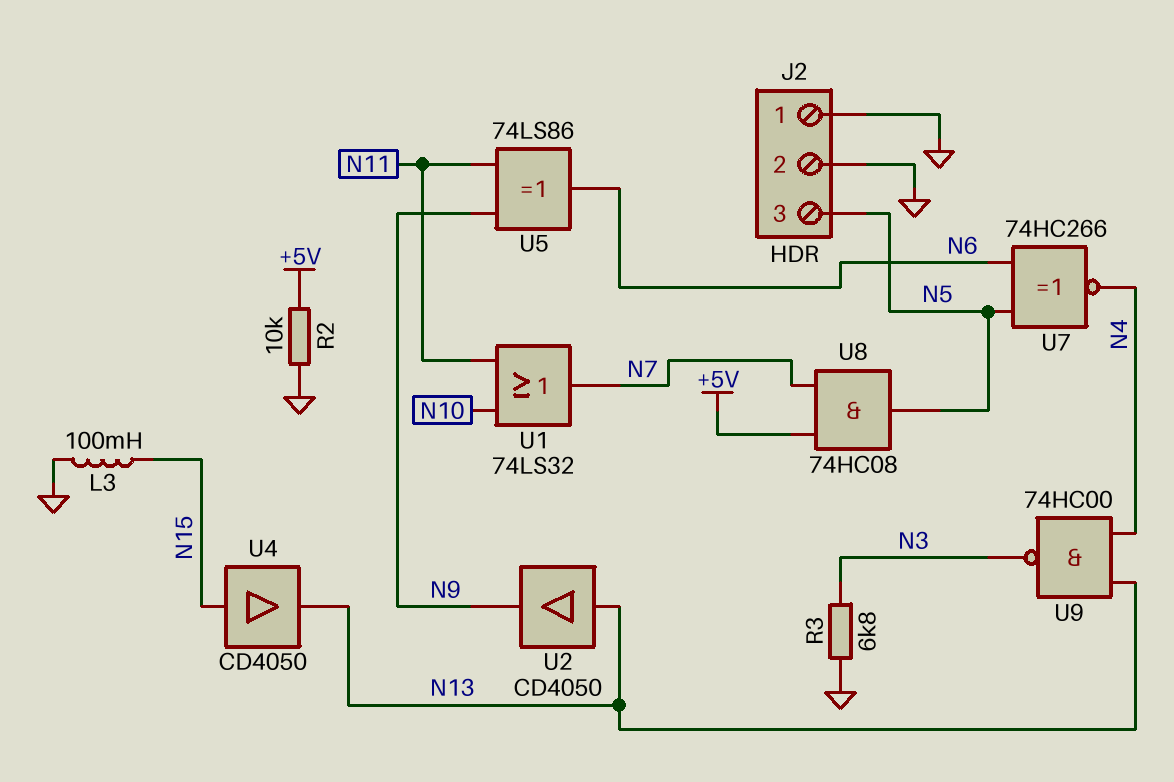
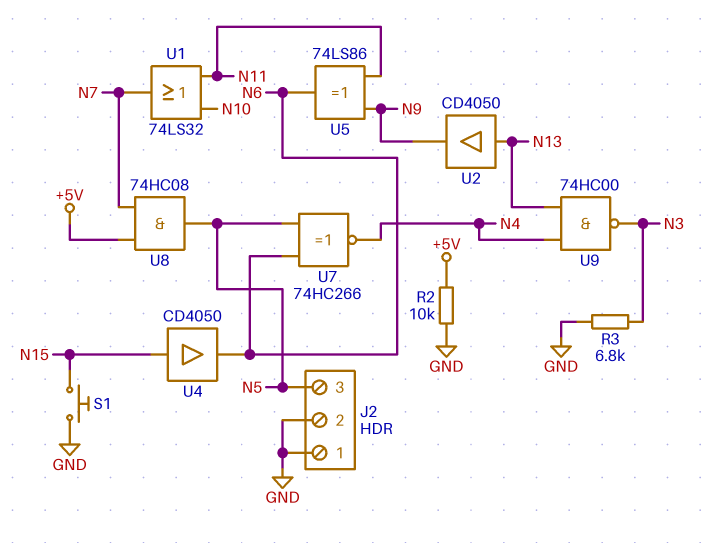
L3: 100mH (GND, N15) -> none
S1: none -> button (GND, N15)
U4: buffer CD4050 (in N15, out N13) -> buffer CD4050 (in N15, out N6)

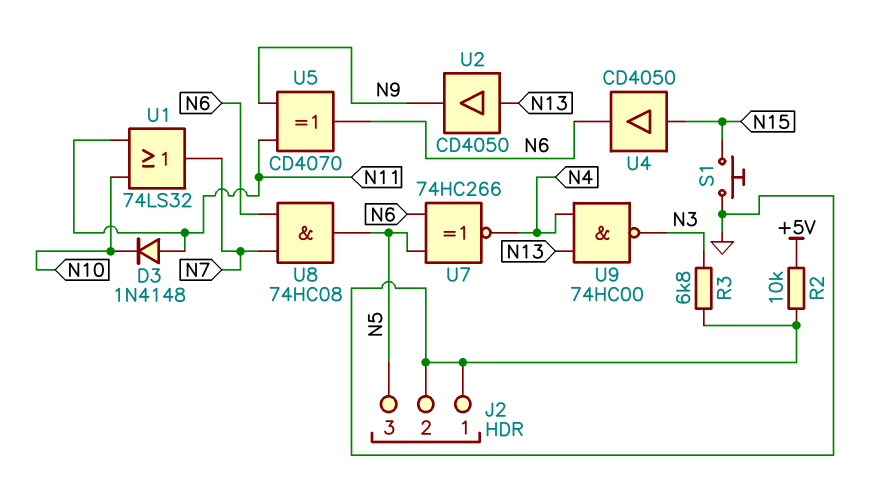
D3: none -> diode 1N4148 (A N11, K N10)
U5: XOR 74LS86 (in N9, in N11, out N6) -> XOR CD4070 (in N9, in N11, out N6)
U8: AND 74HC08 (in +5V, in N7, out N5) -> AND 74HC08 (in N6, in N7, out N5)

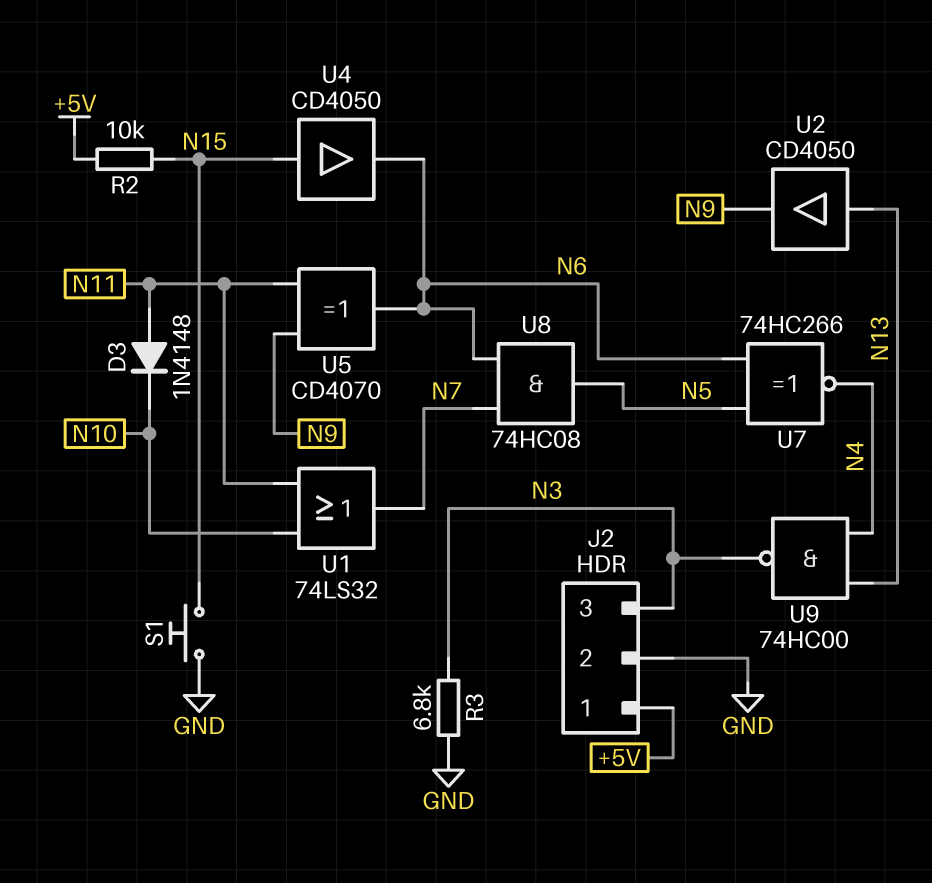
J2 pin 1: GND -> +5V
J2 pin 3: N5 -> N3
R2: 10k (+5V, GND) -> 10k (+5V, N15)

